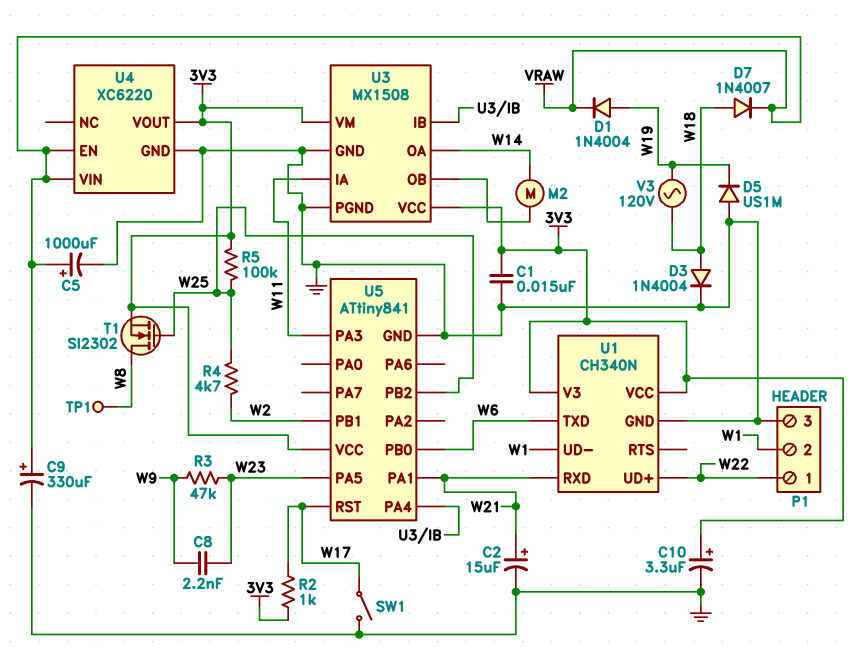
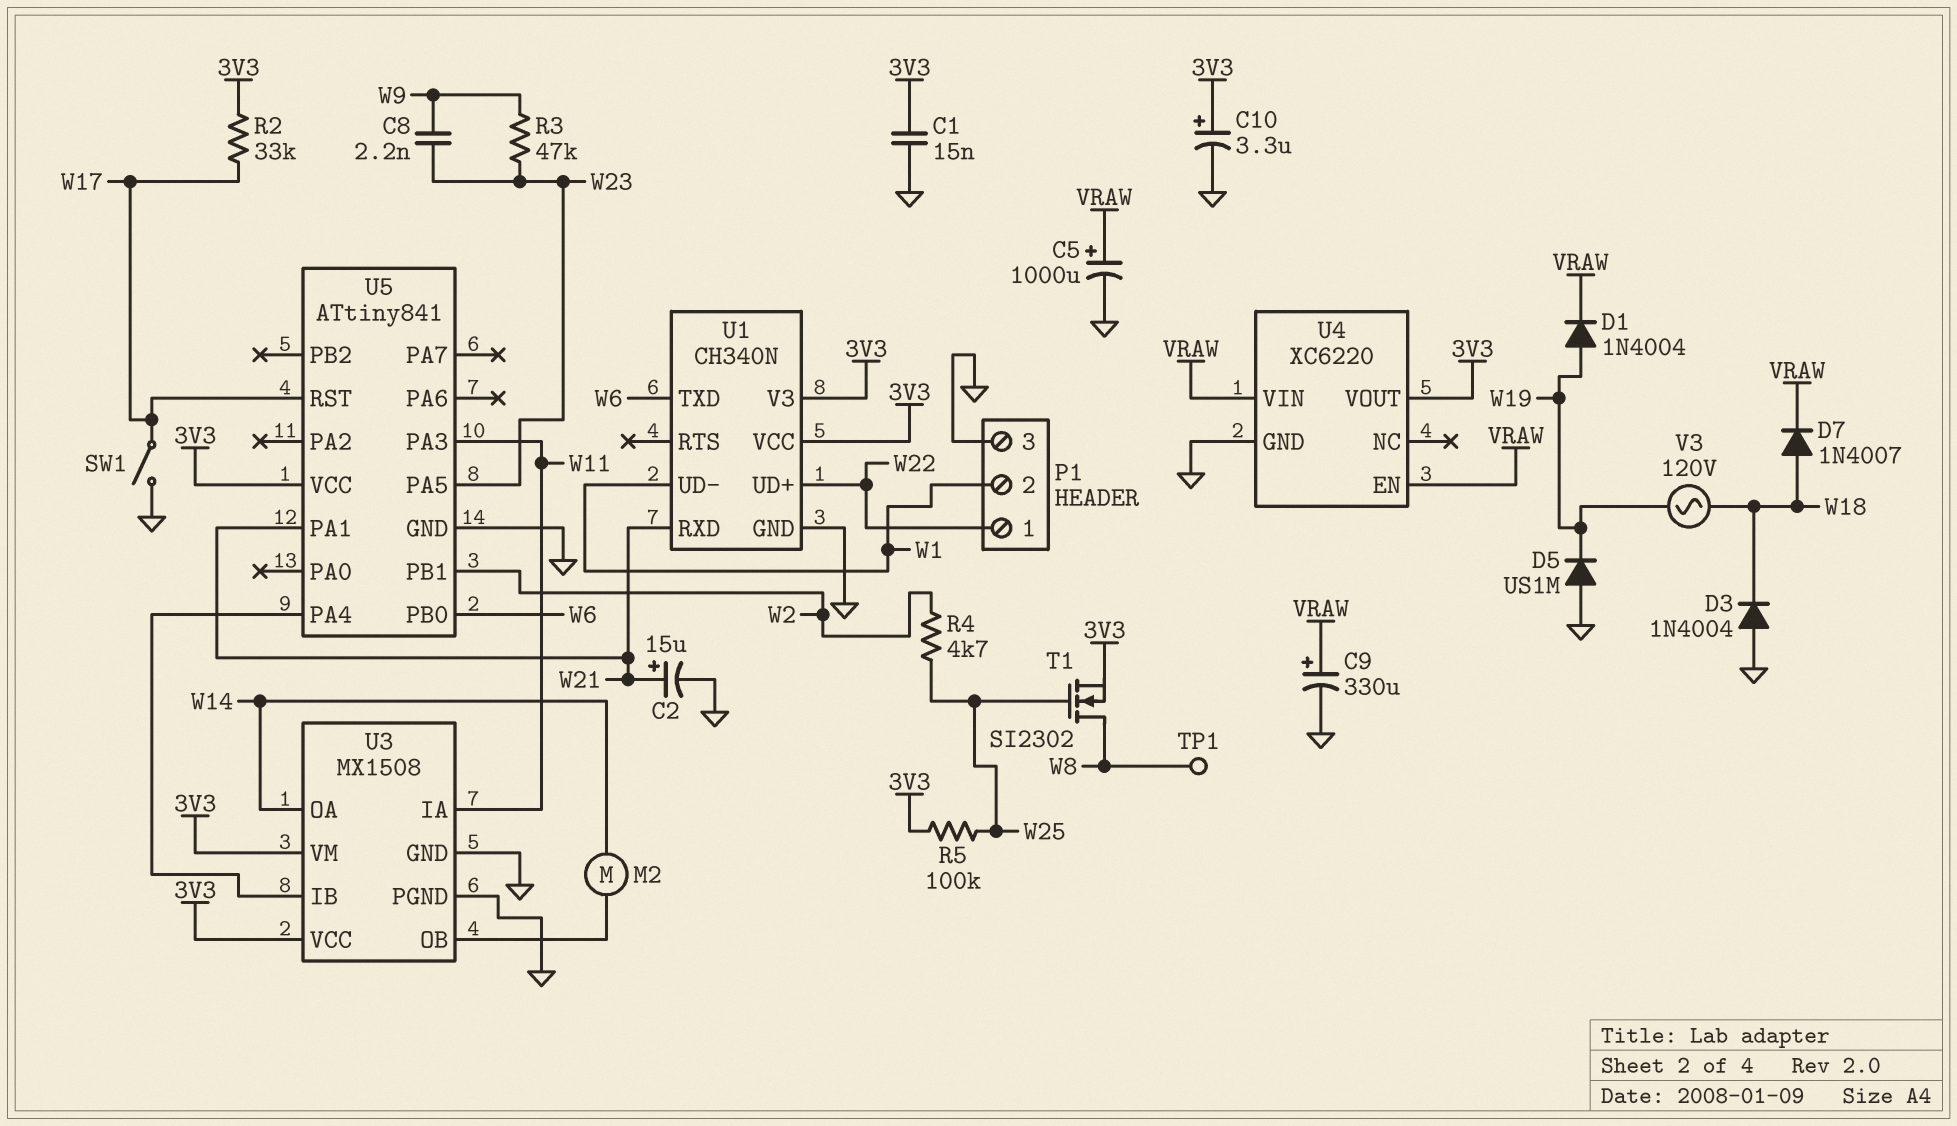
D3: diode 1N4004 (A W18, K GND) -> diode 1N4004 (A GND, K W18)
R2: 1k (3V3, W17) -> 33k (3V3, W17)
U5 pin PB2: W25 -> none

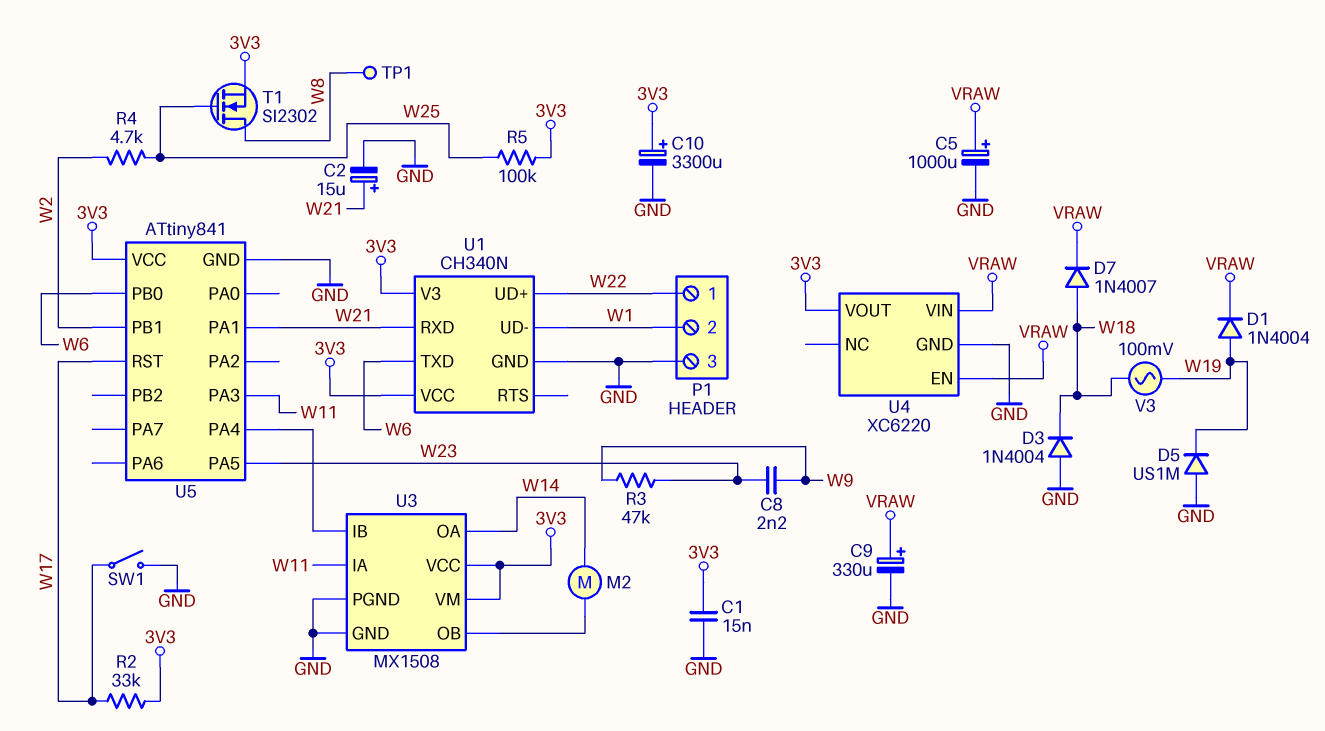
C10: 3.3uF (plus 3V3, minus GND) -> 3300uF (plus 3V3, minus GND)
V3: AC 120V (W18, W19) -> AC 100mV (W18, W19)

